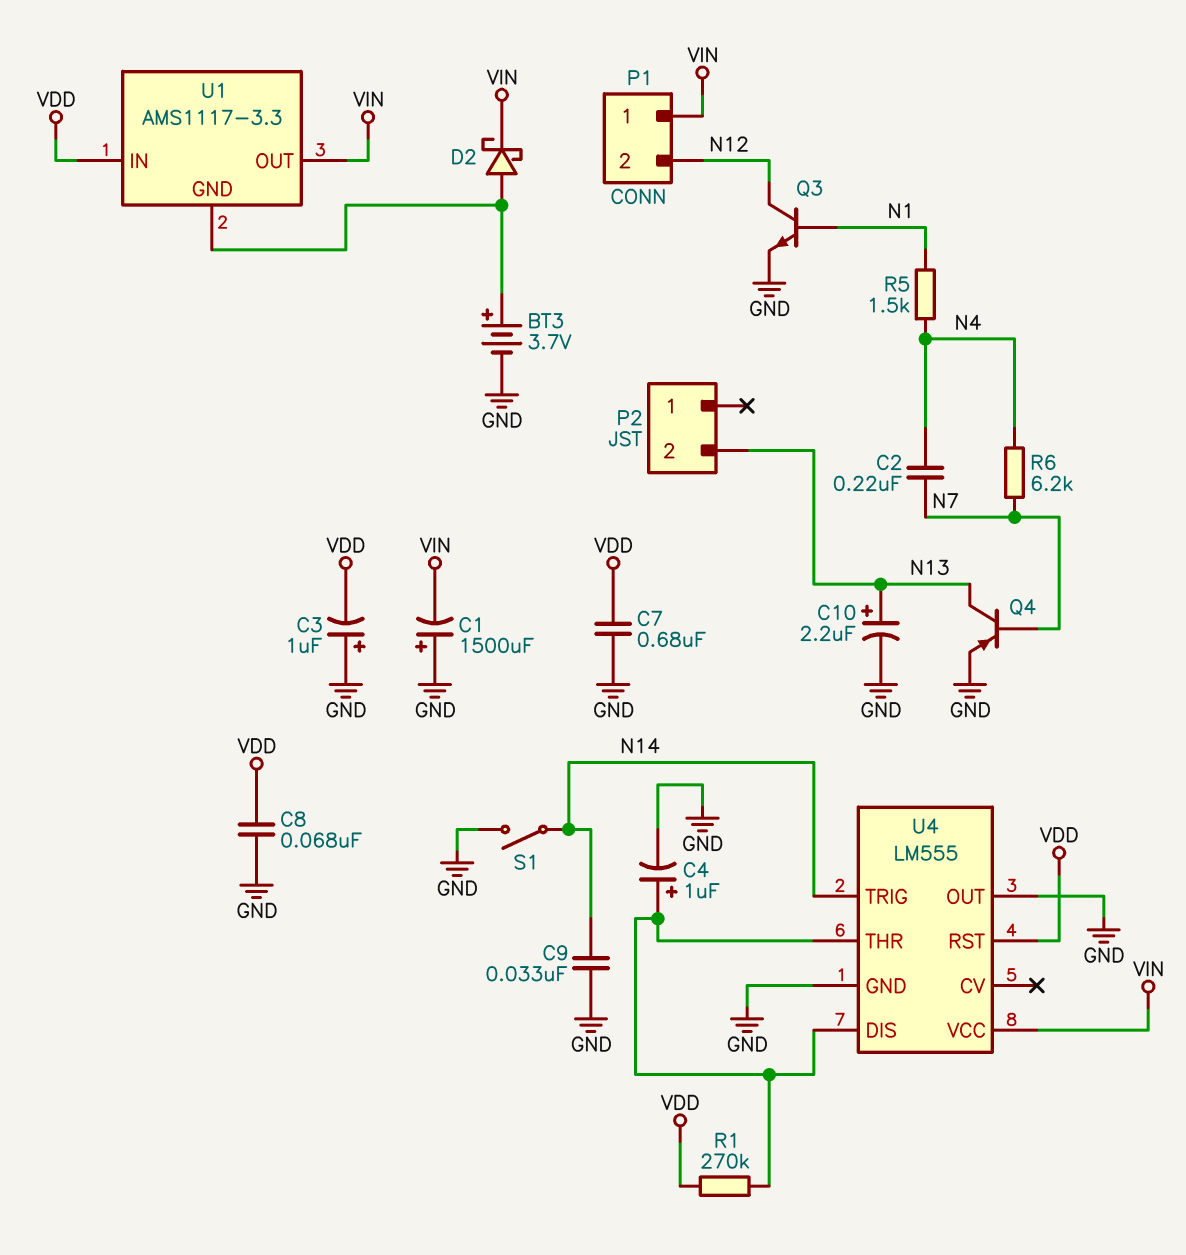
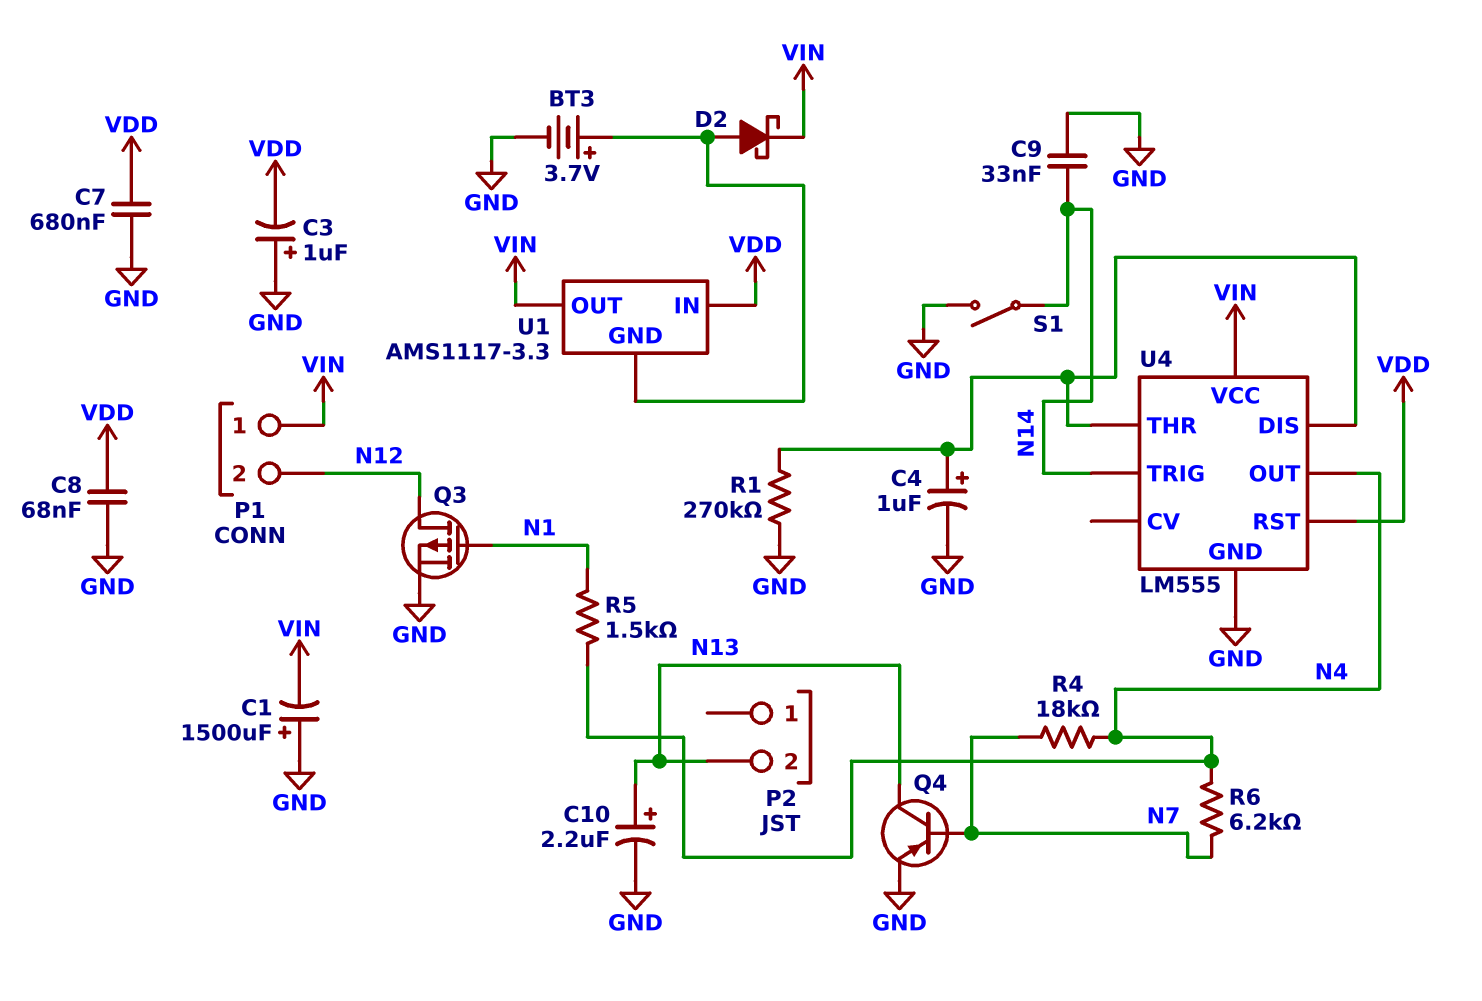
C2: 220nF (N4, N7) -> none
Q3: NPN (B N1, C N12, E GND) -> PMOS (G N1, D N12, S GND)
R1: 270k (U4/DIS, VDD) -> 270k (GND, U4/DIS)
R4: none -> 18k (N4, N7)
U4 pin OUT: GND -> N4

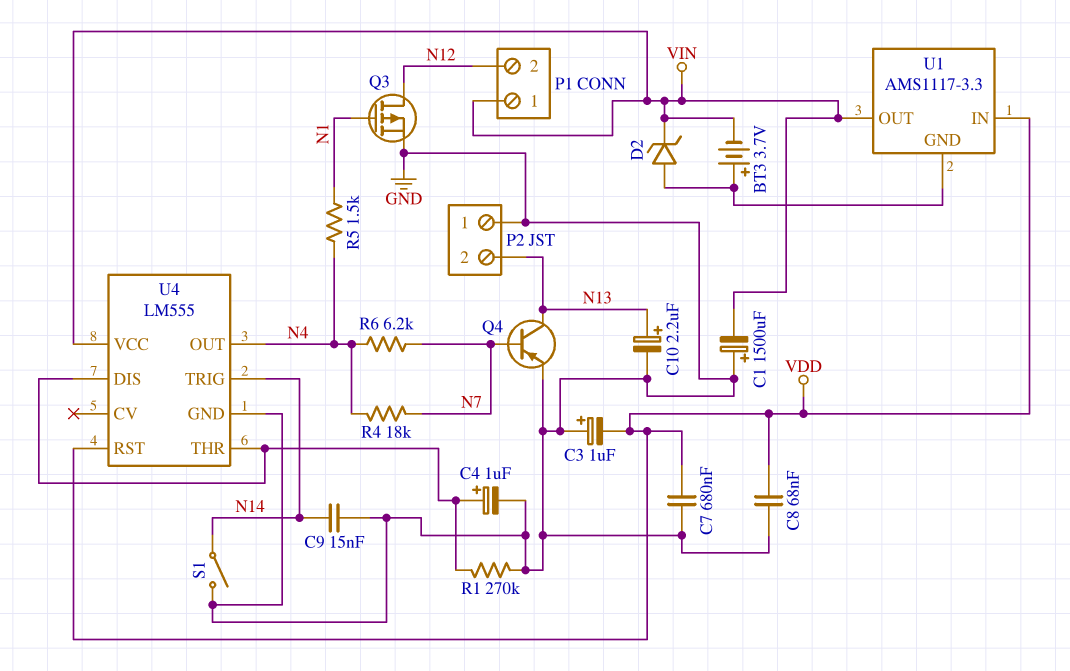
BT3: 3.7V (plus U1/GND, minus GND) -> 3.7V (plus U1/GND, minus VIN)
C9: 33nF (GND, N14) -> 15nF (GND, N14)
D2: schottky (A U1/GND, K VIN) -> zener (A U1/GND, K VIN)
P2 pin 1: none -> GND

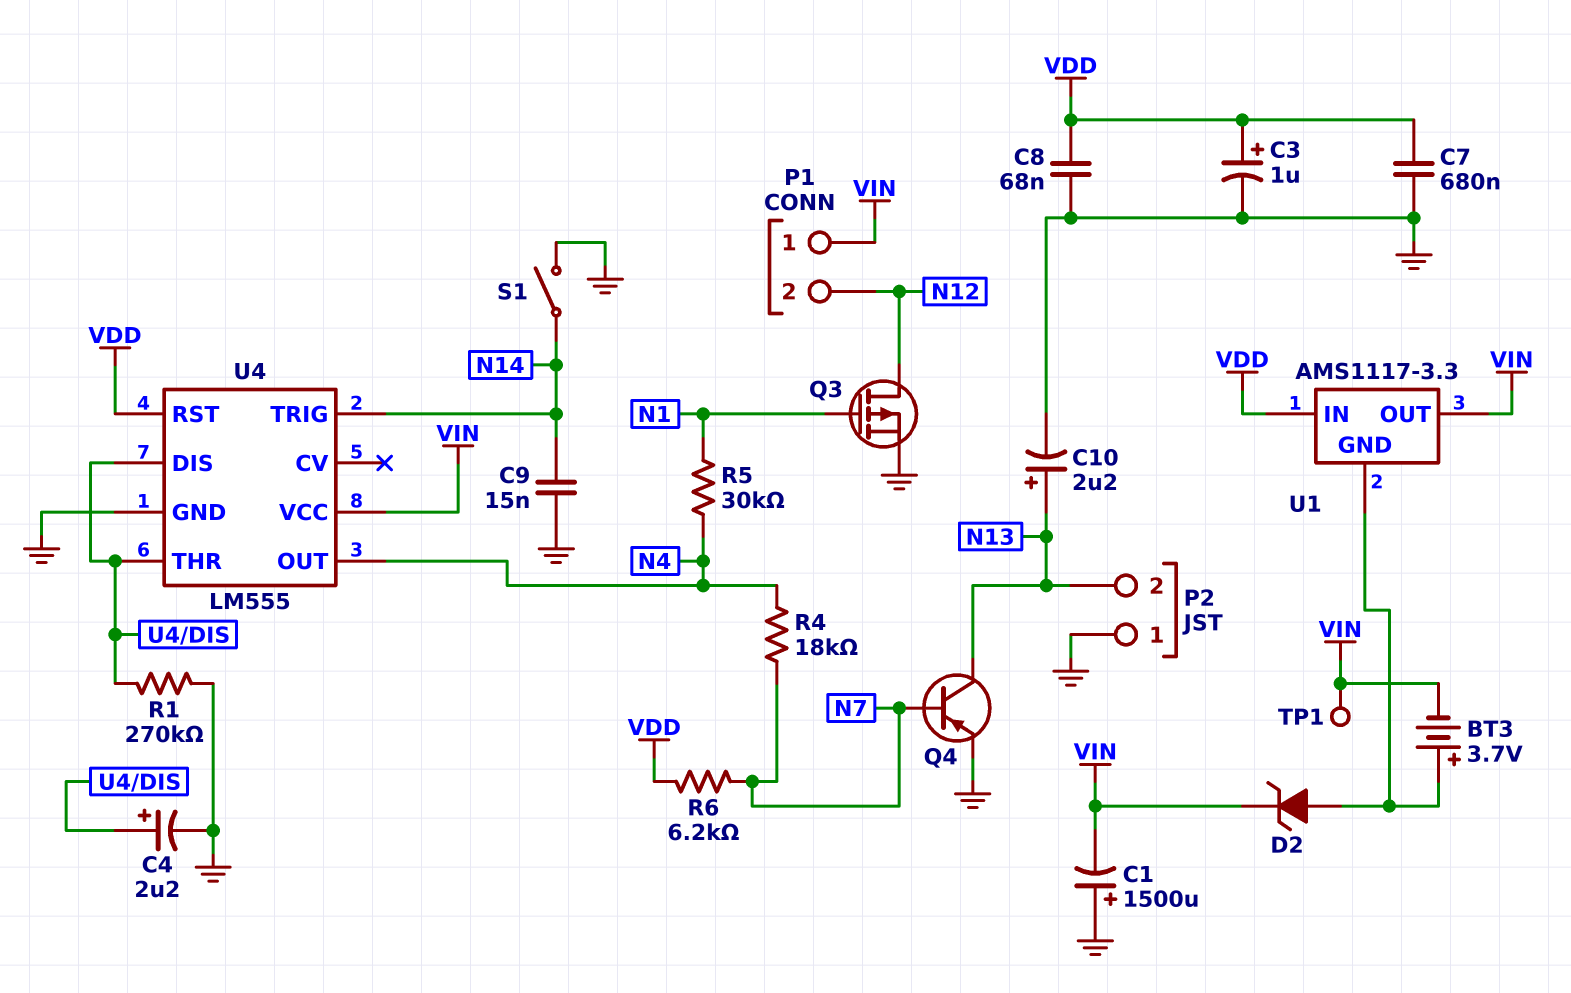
C3: 1uF (plus GND, minus VDD) -> 1uF (plus VDD, minus GND)
C4: 1uF (plus U4/DIS, minus GND) -> 2.2uF (plus U4/DIS, minus GND)
R5: 1.5k (N1, N4) -> 30k (N1, N4)
R6: 6.2k (N4, N7) -> 6.2k (N7, VDD)
TP1: none -> test point (VIN)

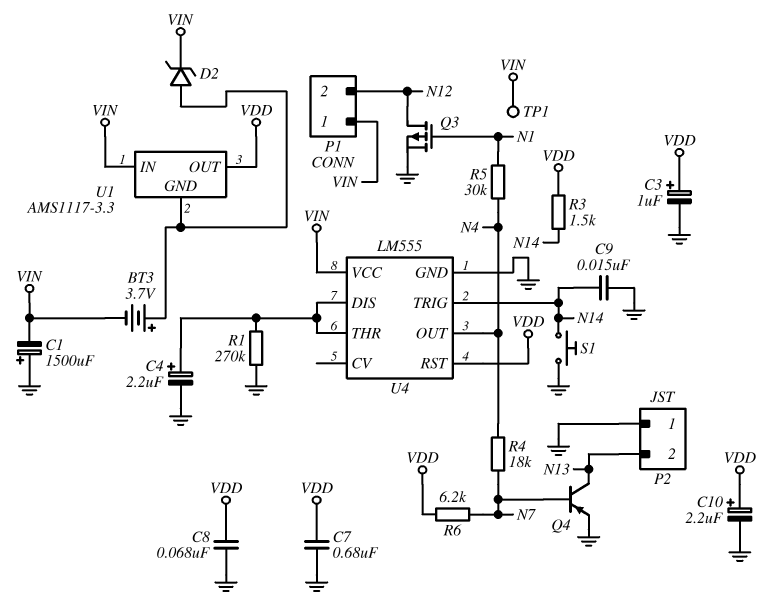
C10: 2.2uF (plus N13, minus GND) -> 2.2uF (plus VDD, minus GND)
R3: none -> 1.5k (N14, VDD)
S1: switch (GND, N14) -> button (GND, N14)
U1 pin IN: VDD -> VIN
U1 pin OUT: VIN -> VDD

